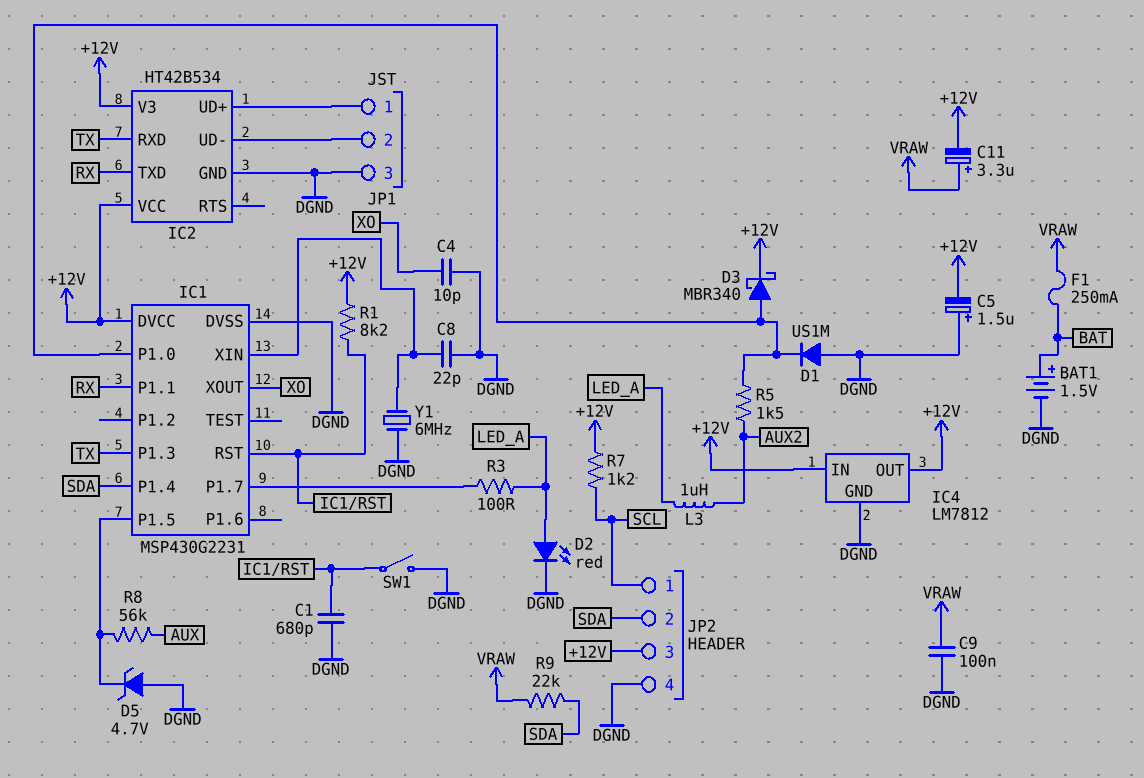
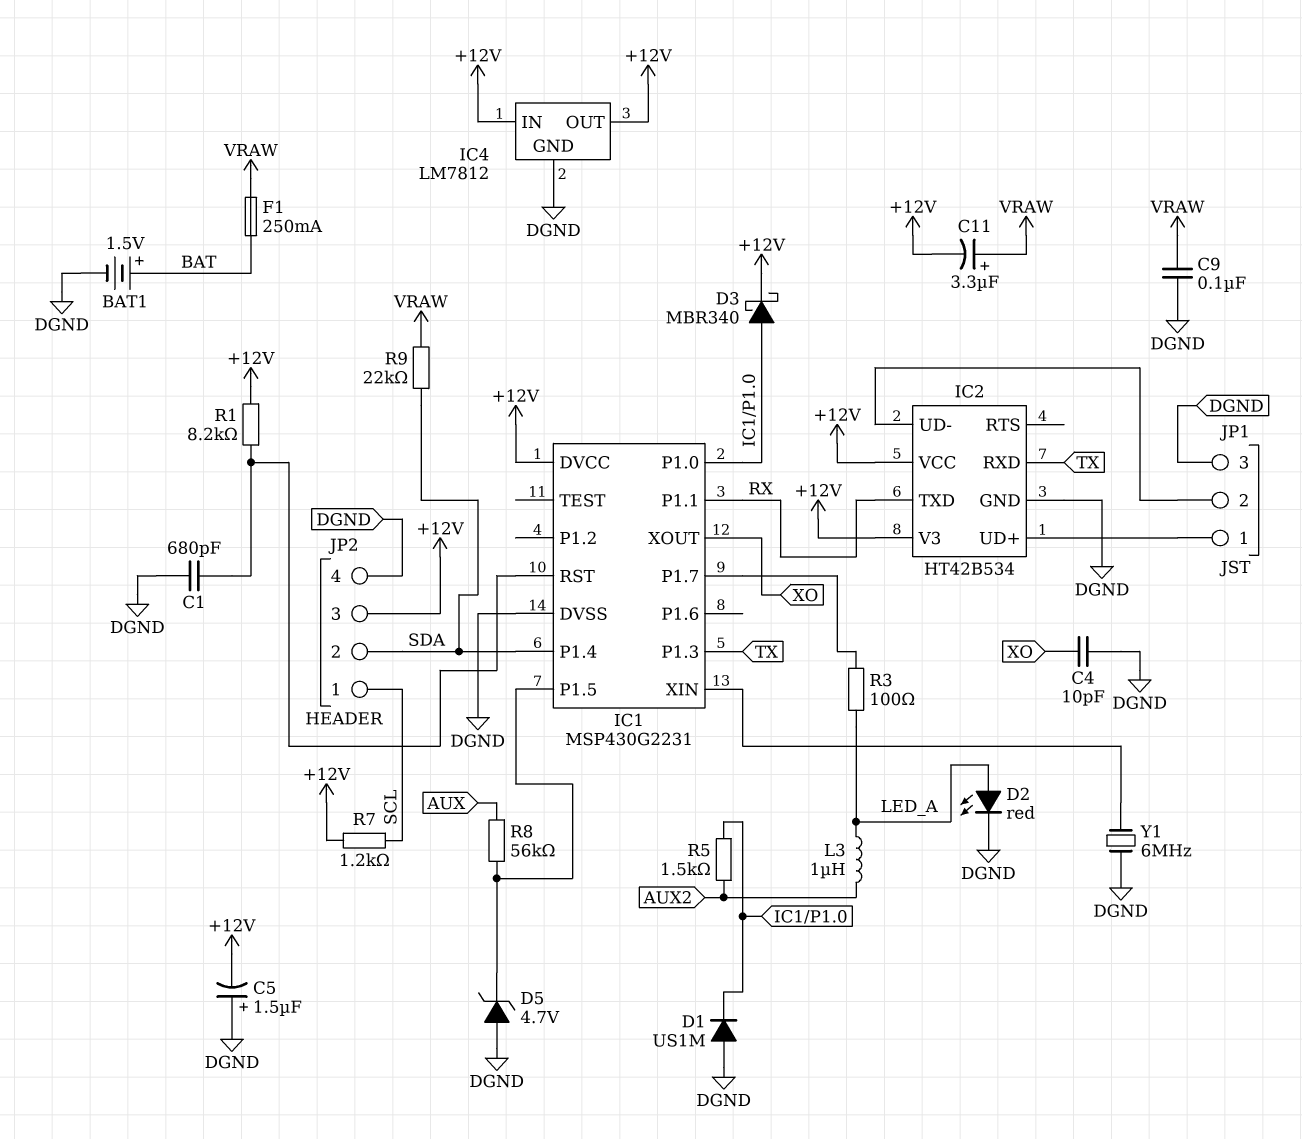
C8: 22pF (DGND, IC1/XIN) -> none
SW1: switch (DGND, IC1/RST) -> none

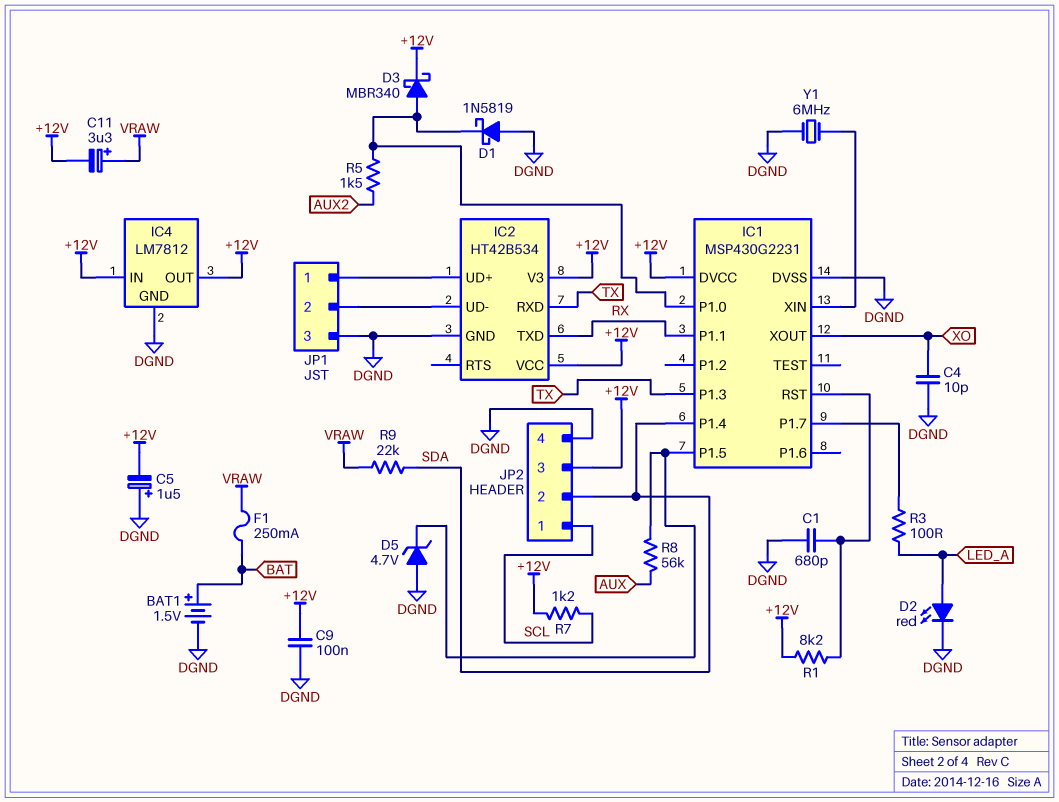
C9: 100nF (DGND, VRAW) -> 100nF (+12V, DGND)
D1: diode US1M (A DGND, K IC1/P1.0) -> schottky 1N5819 (A DGND, K IC1/P1.0)
L3: 1uH (AUX2, LED_A) -> none

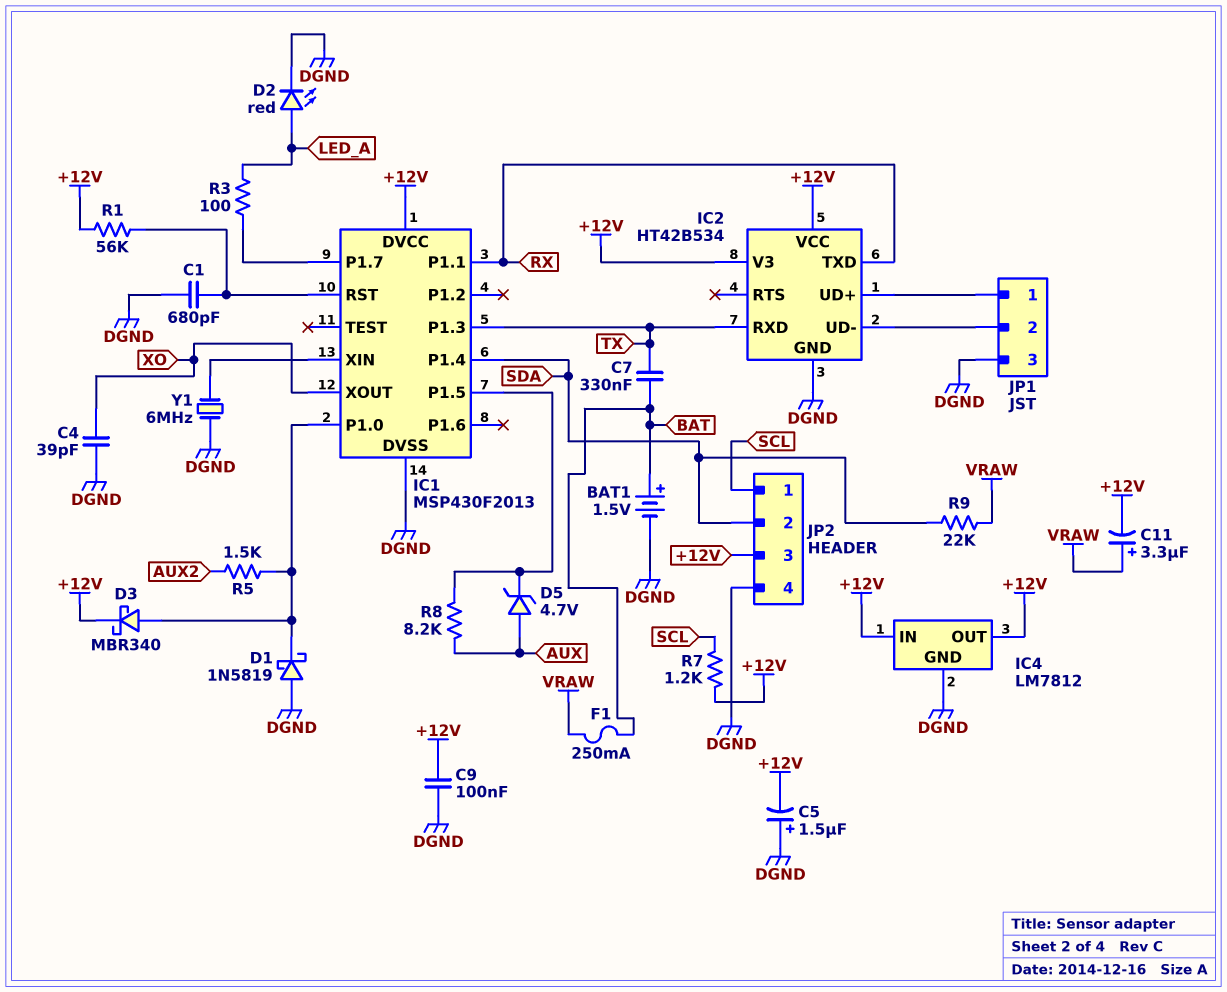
C4: 10pF (DGND, XO) -> 39pF (DGND, XO)
C7: none -> 330nF (BAT, TX)
D5: zener 4.7V (A DGND, K IC1/P1.5) -> zener 4.7V (A AUX, K IC1/P1.5)
IC1: MSP430G2231 -> MSP430F2013
R1: 8.2k (+12V, IC1/RST) -> 56k (+12V, IC1/RST)
R8: 56k (AUX, IC1/P1.5) -> 8.2k (AUX, IC1/P1.5)

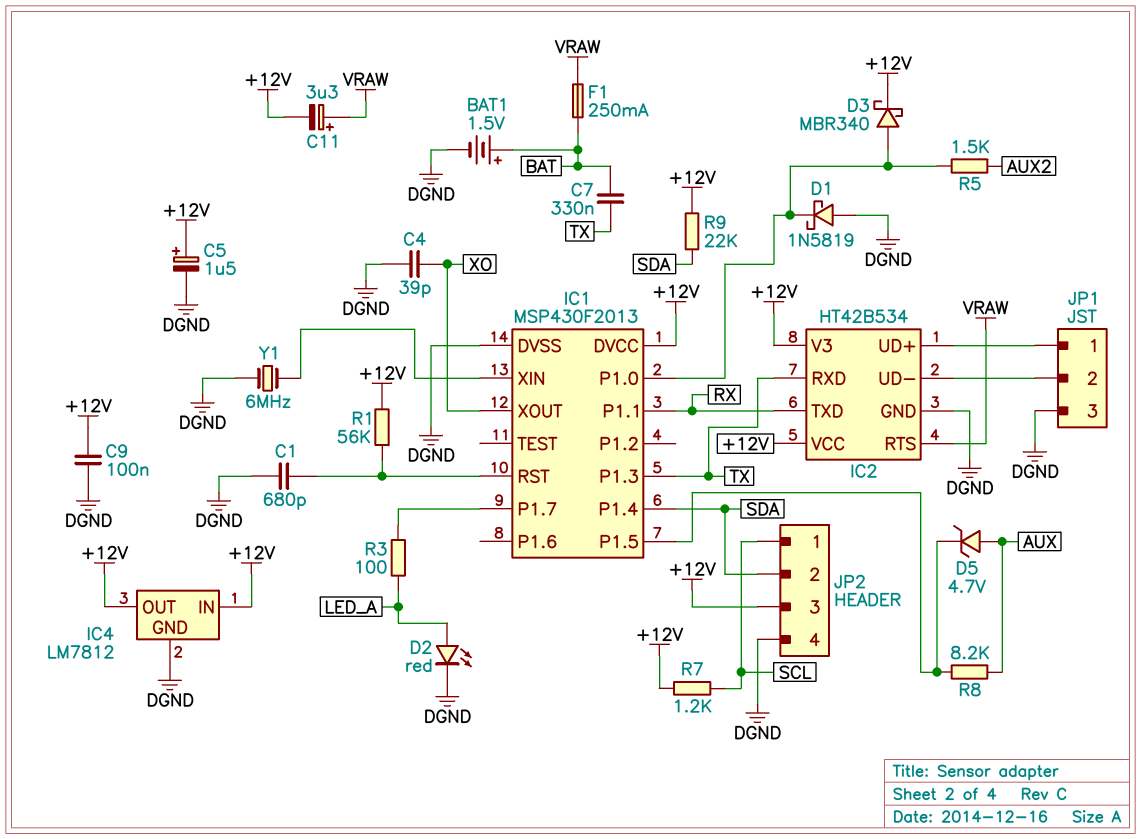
C5: 1.5uF (plus DGND, minus +12V) -> 1.5uF (plus +12V, minus DGND)
IC2 pin RTS: none -> VRAW
R9: 22k (SDA, VRAW) -> 22k (+12V, SDA)

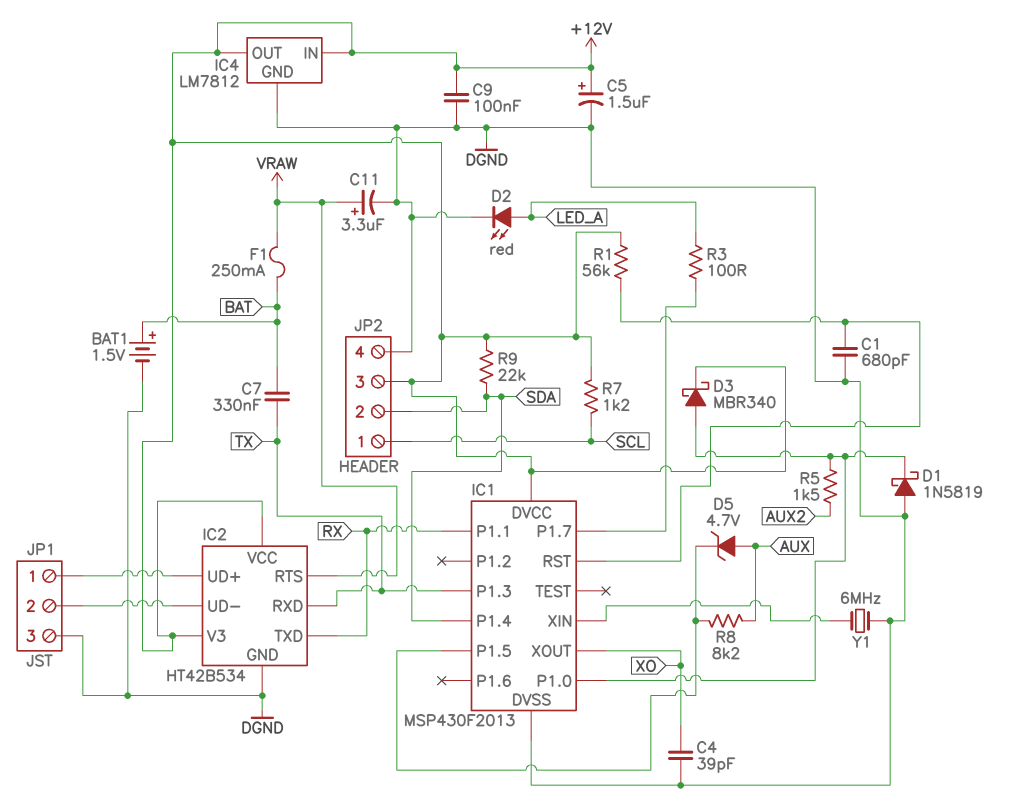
C11: 3.3uF (plus VRAW, minus +12V) -> 3.3uF (plus VRAW, minus DGND)

